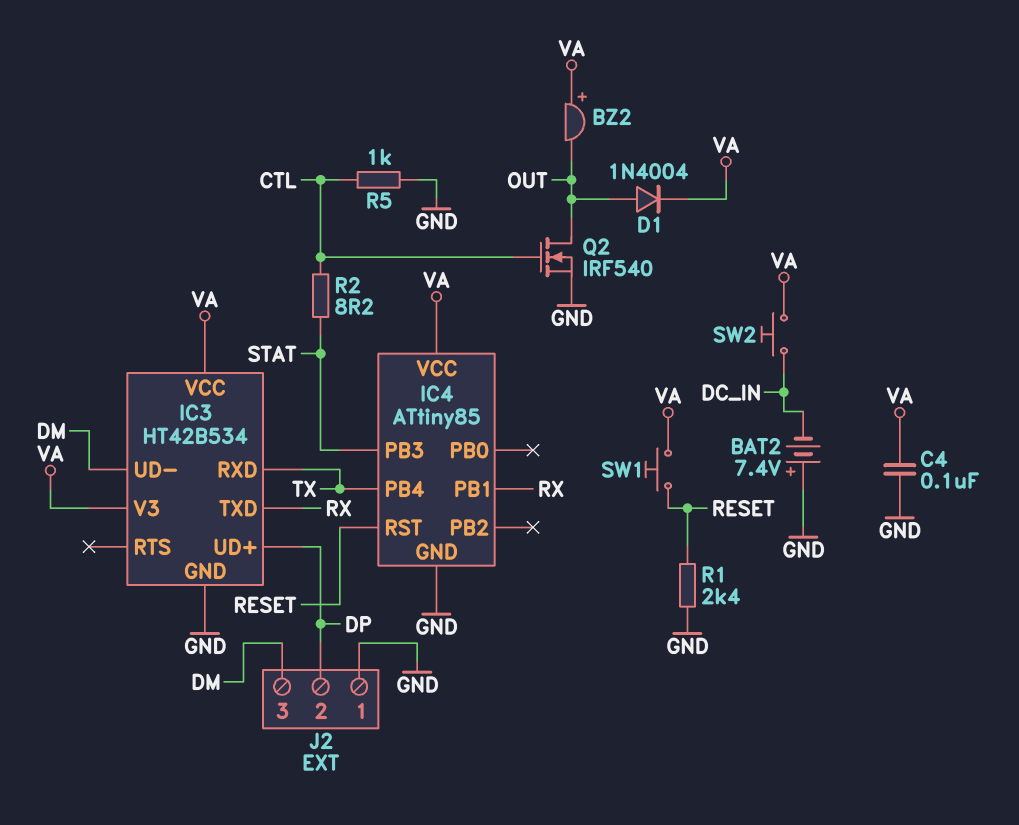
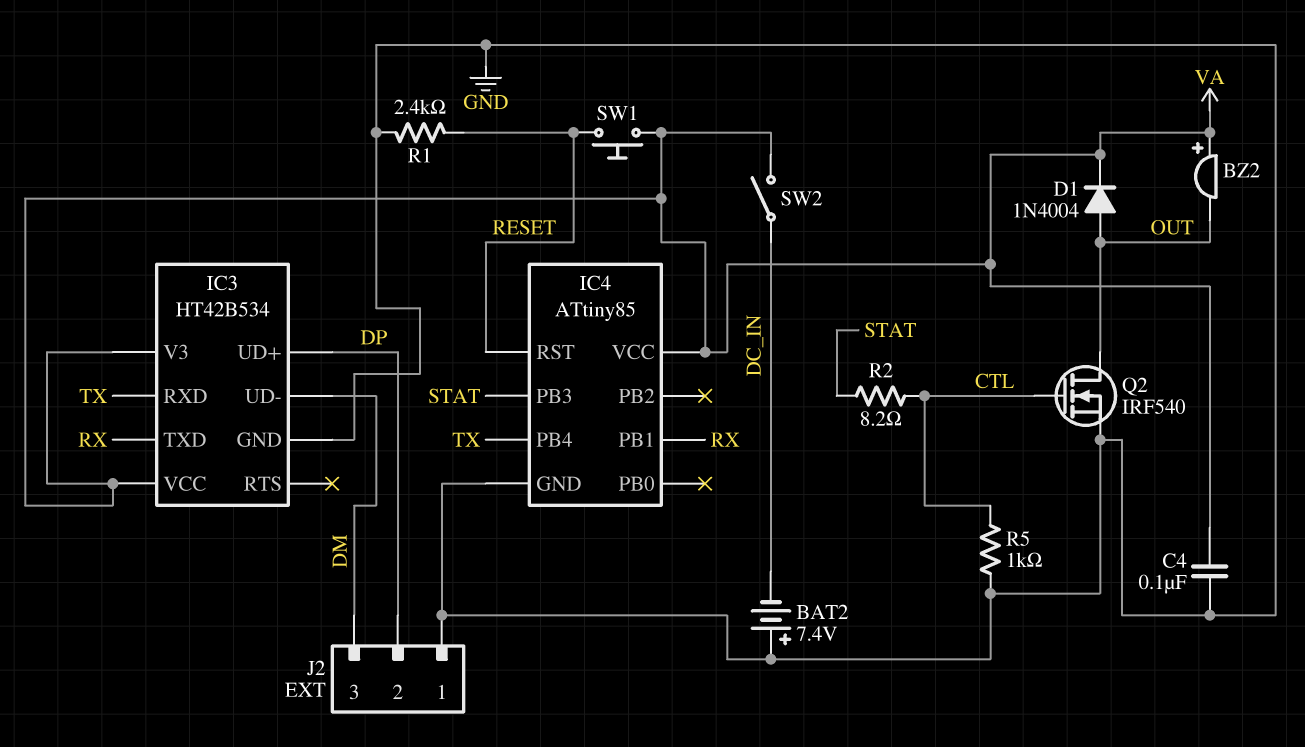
SW2: button (DC_IN, VA) -> switch (DC_IN, VA)

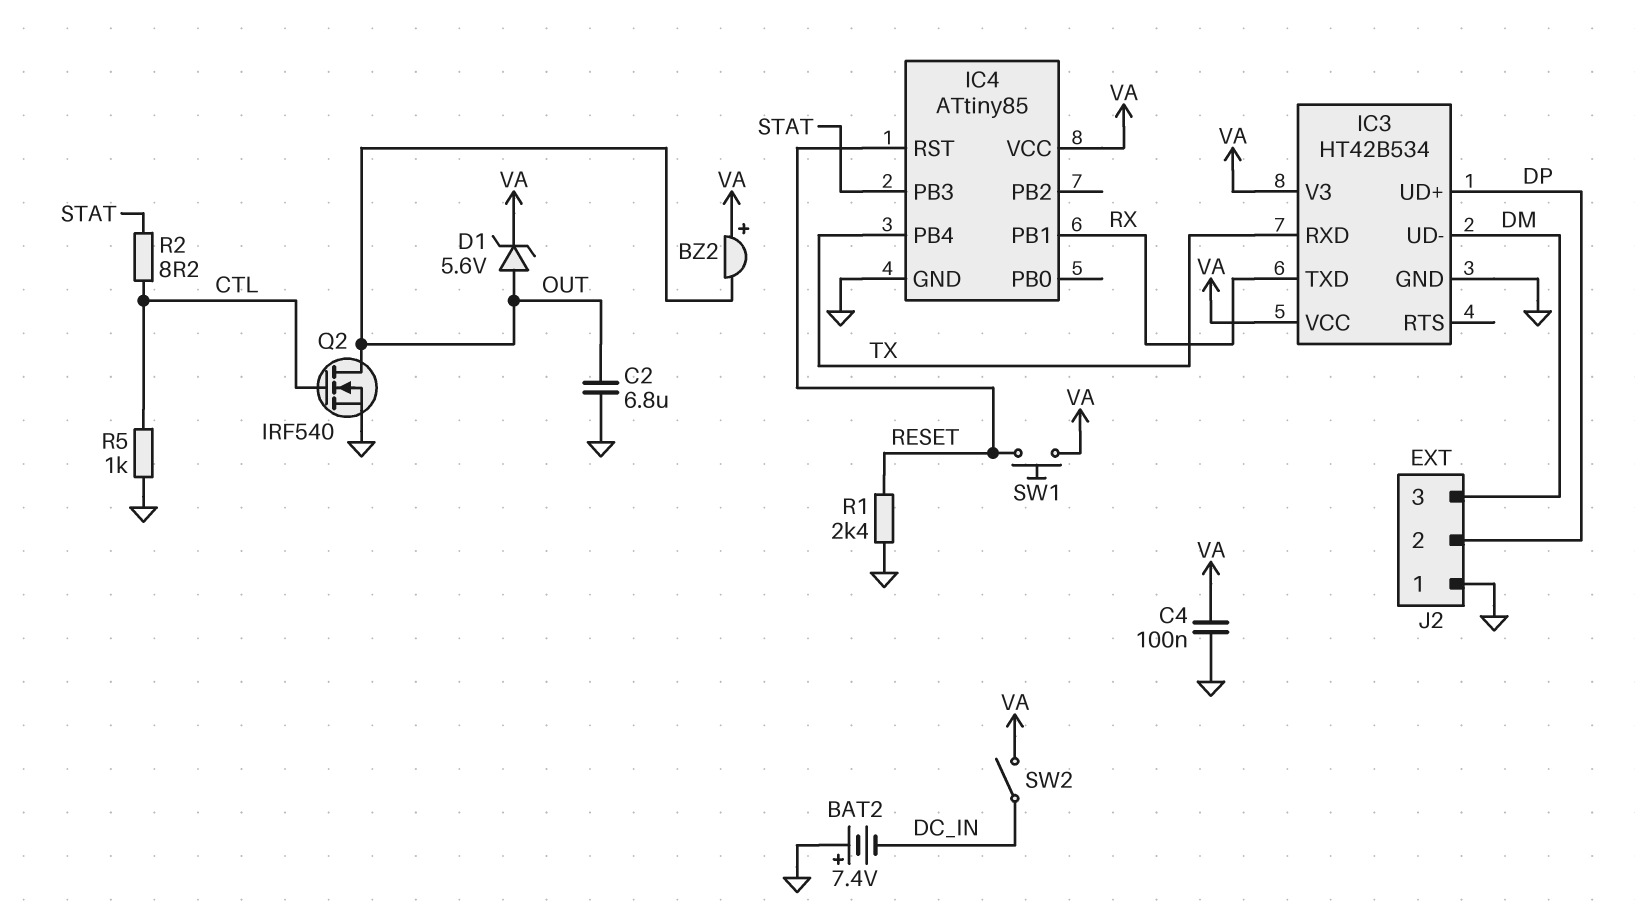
C2: none -> 6.8uF (GND, OUT)
D1: diode 1N4004 (A OUT, K VA) -> zener 5.6V (A OUT, K VA)

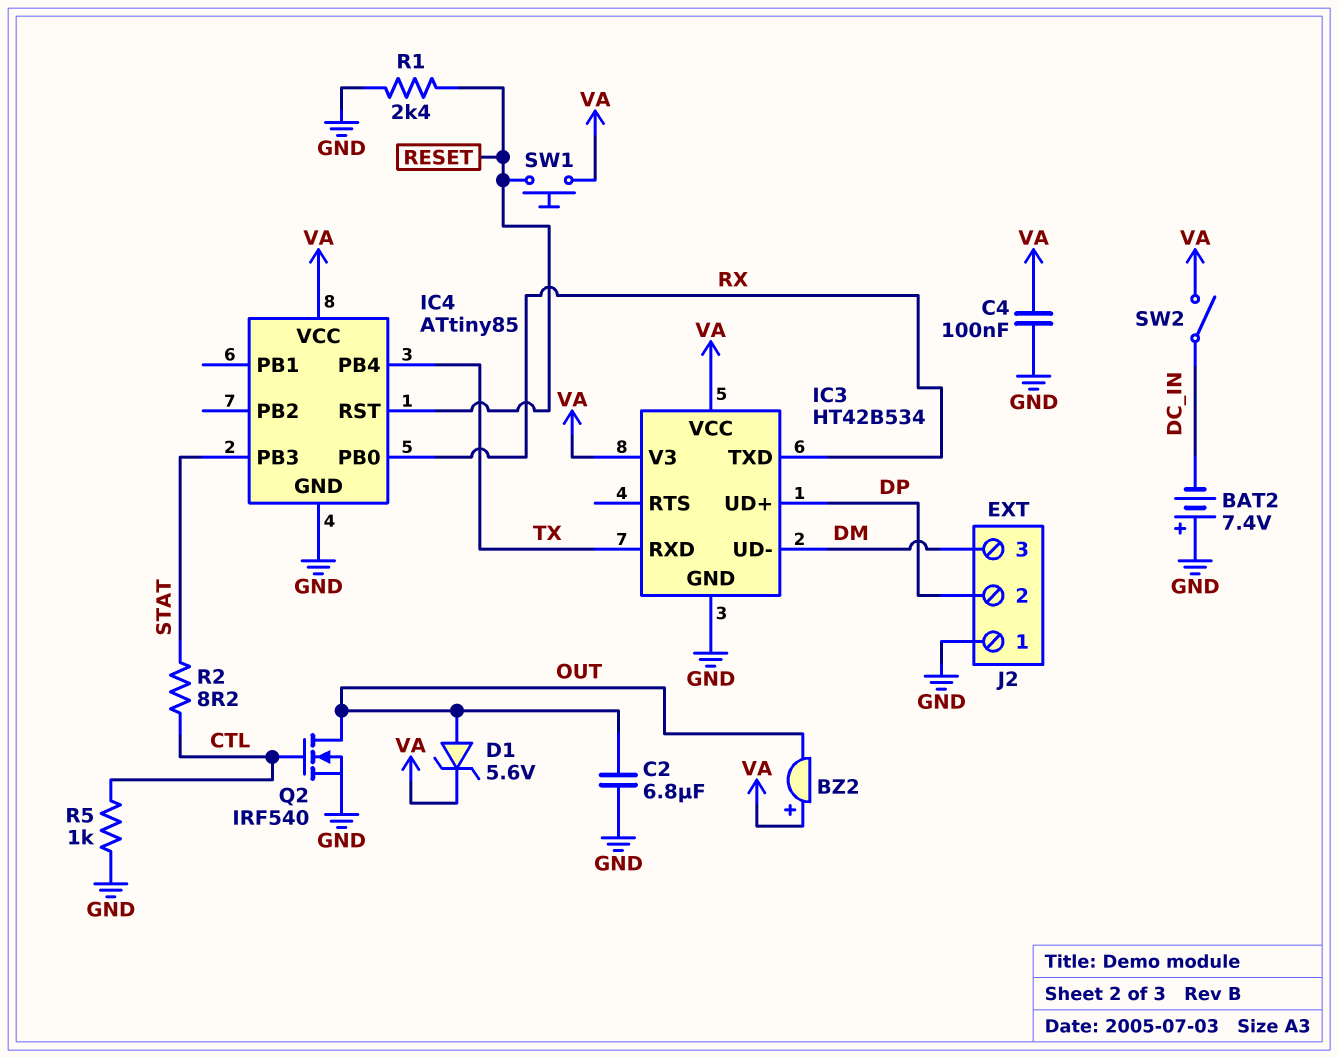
IC4 pin PB0: none -> RX
IC4 pin PB1: RX -> none

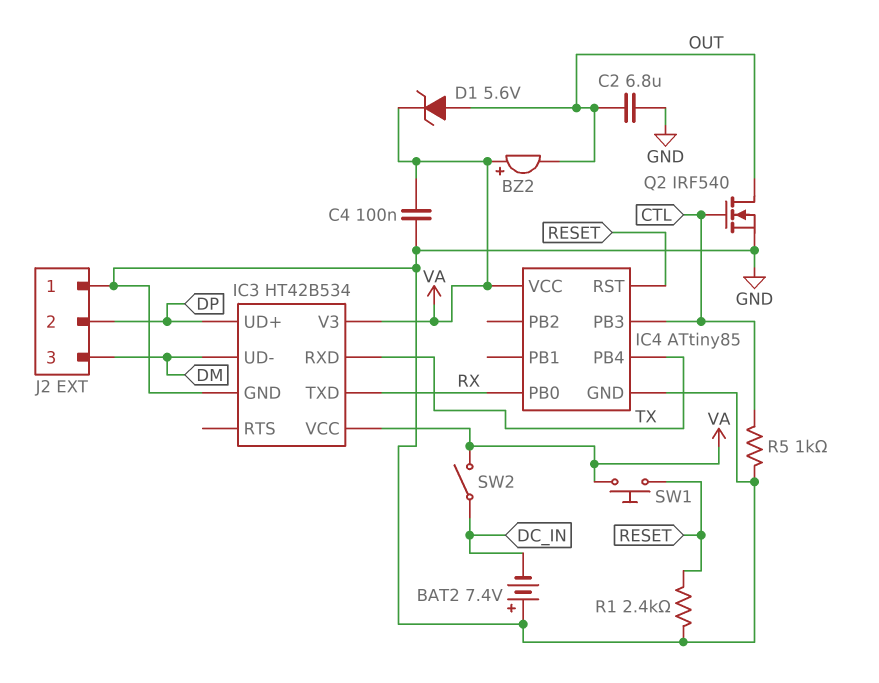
IC4 pin PB3: STAT -> CTL
R2: 8.2 (CTL, STAT) -> none

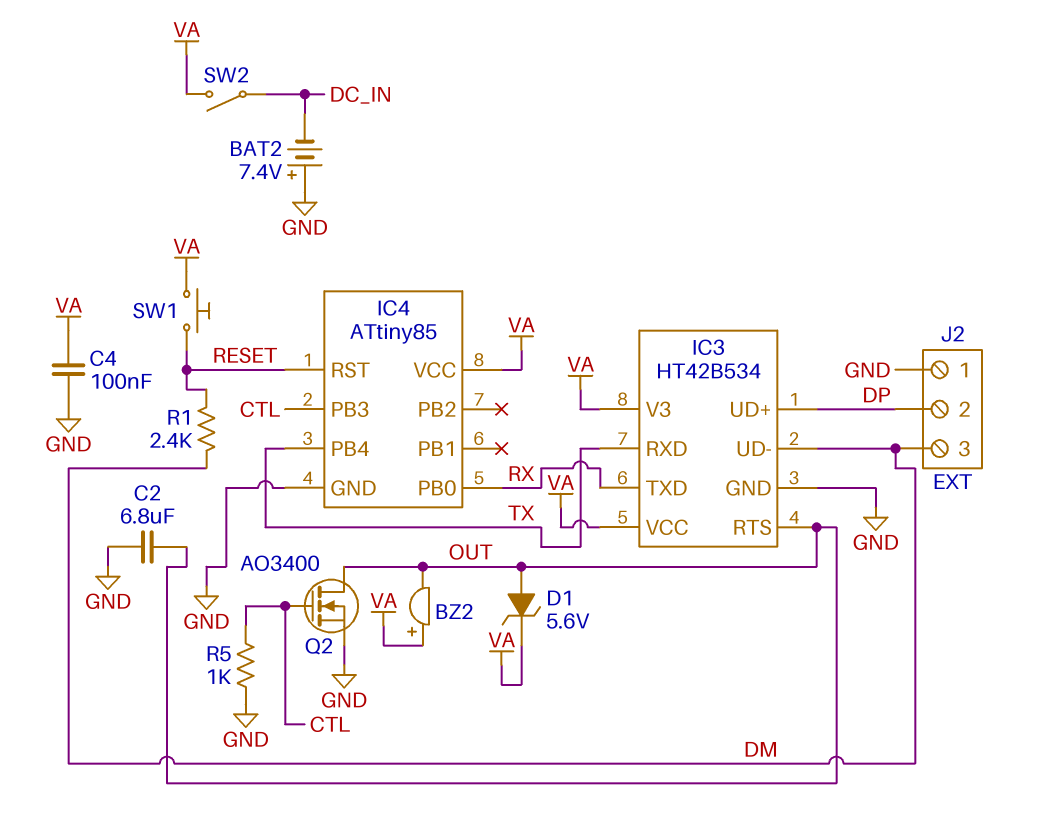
IC3 pin RTS: none -> OUT
Q2: NMOS IRF540 (G CTL, D OUT, S GND) -> NMOS AO3400 (G CTL, D OUT, S GND)
R1: 2.4k (GND, RESET) -> 2.4k (DM, RESET)

